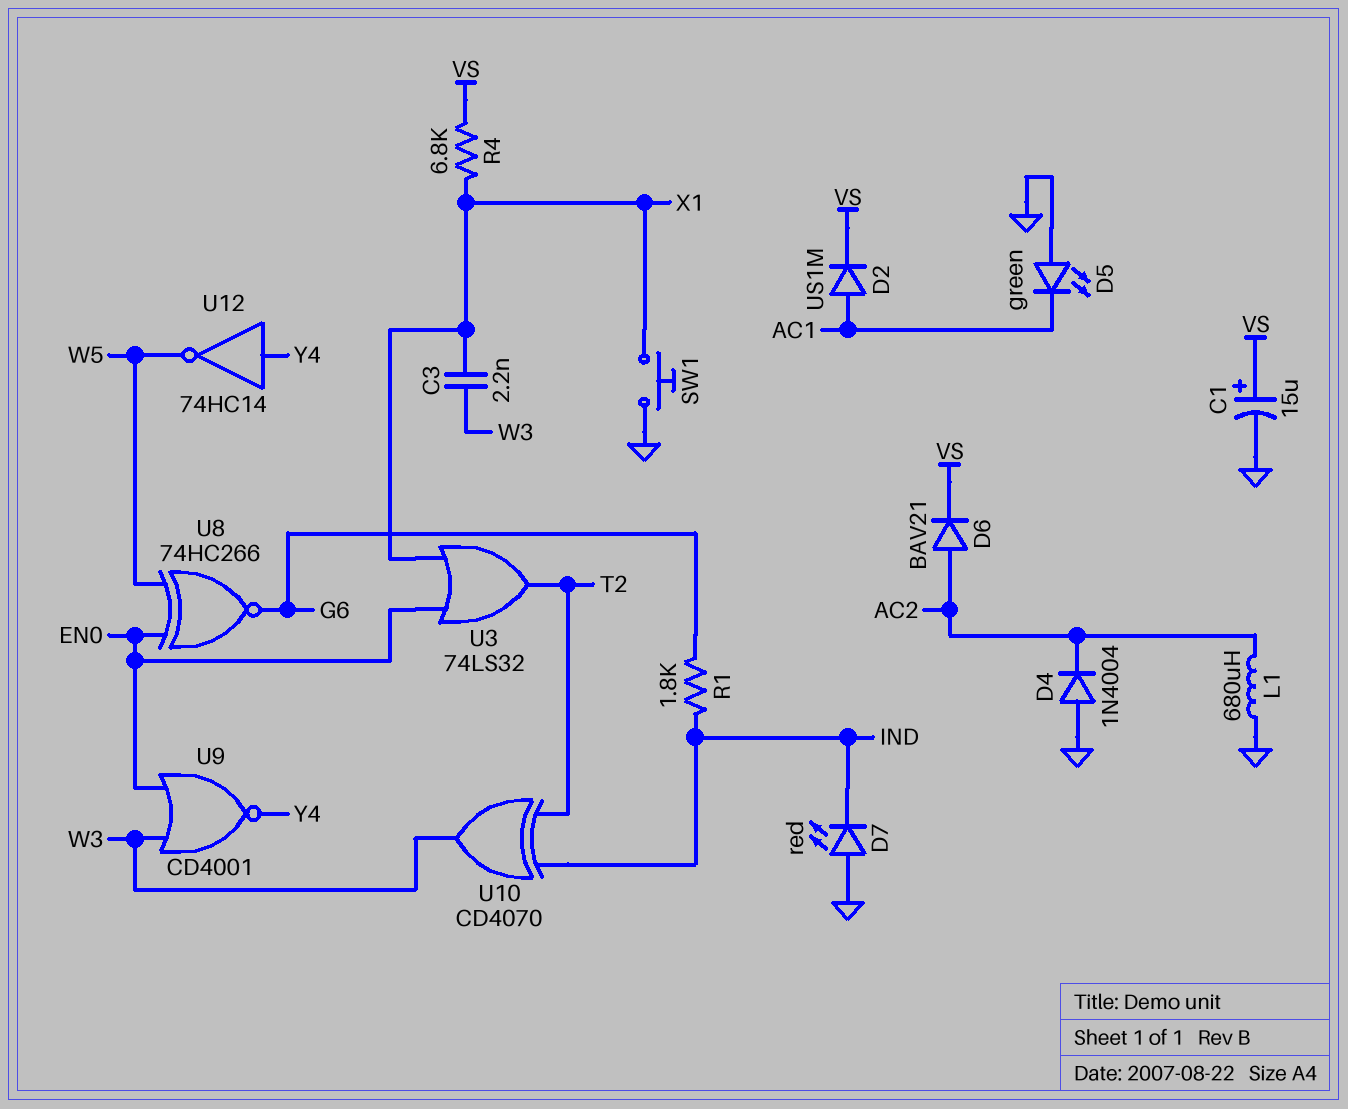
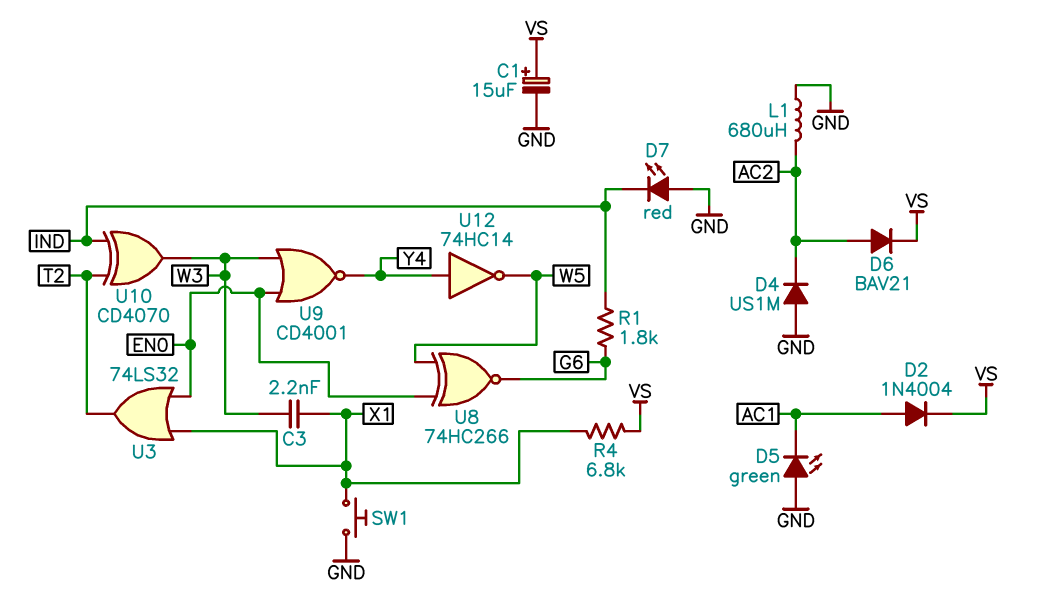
D2: diode US1M (A AC1, K VS) -> diode 1N4004 (A AC1, K VS)
D4: diode 1N4004 (A GND, K AC2) -> diode US1M (A GND, K AC2)

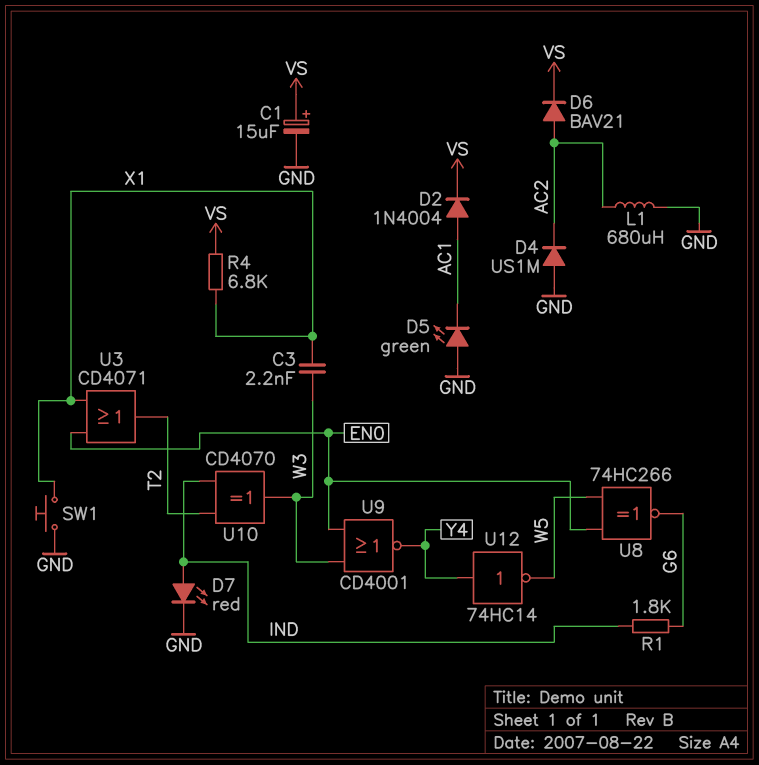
D7: LED red (A GND, K IND) -> LED red (A IND, K GND)
U3: OR 74LS32 (in EN0, in X1, out T2) -> OR CD4071 (in EN0, in X1, out T2)

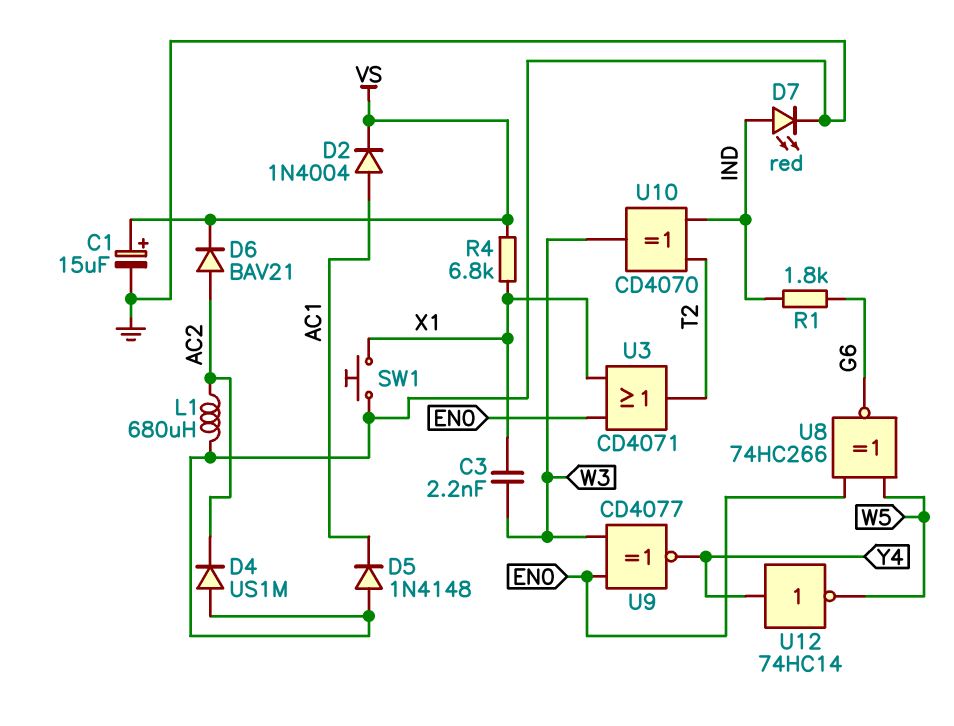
D5: LED green (A GND, K AC1) -> diode 1N4148 (A GND, K AC1)
U9: NOR CD4001 (in EN0, in W3, out Y4) -> XNOR CD4077 (in EN0, in W3, out Y4)

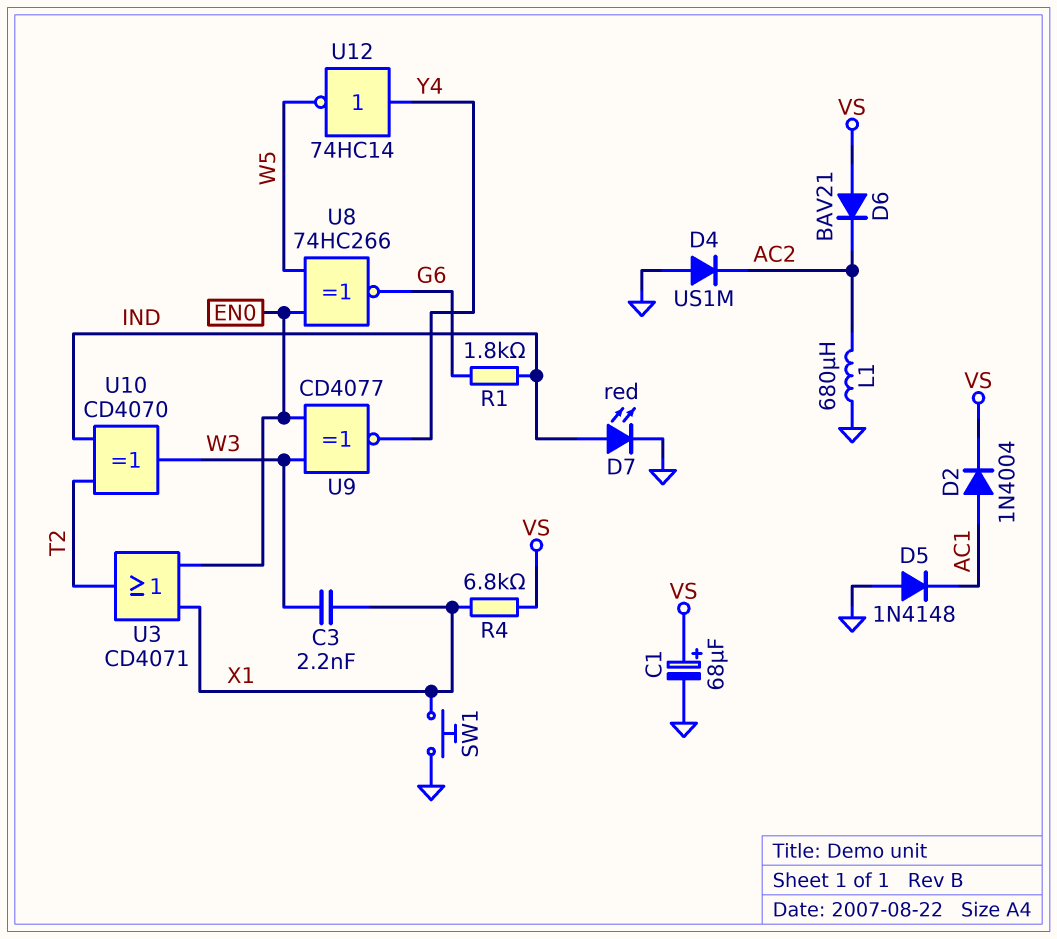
C1: 15uF (plus VS, minus GND) -> 68uF (plus VS, minus GND)
D6: diode BAV21 (A AC2, K VS) -> diode BAV21 (A VS, K AC2)

